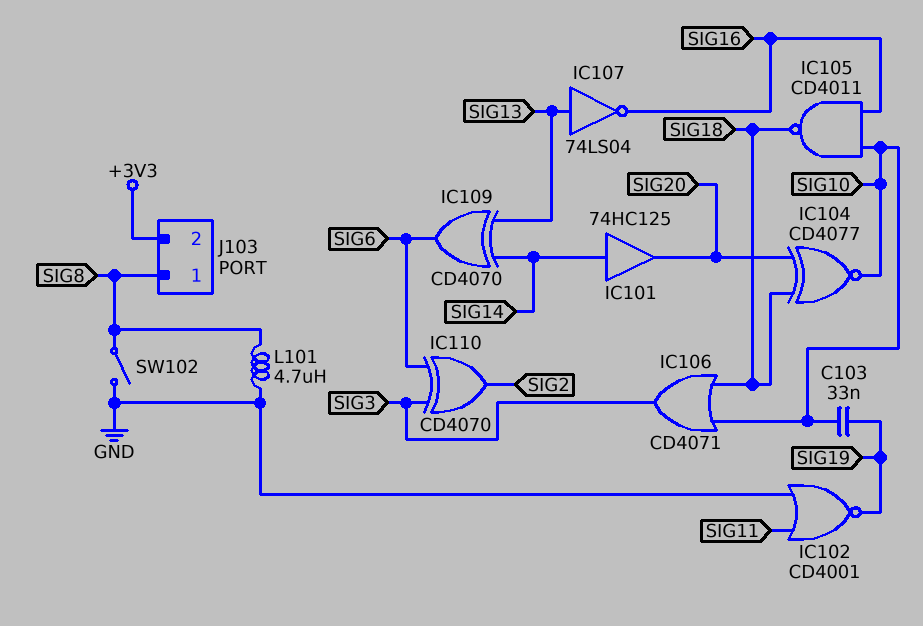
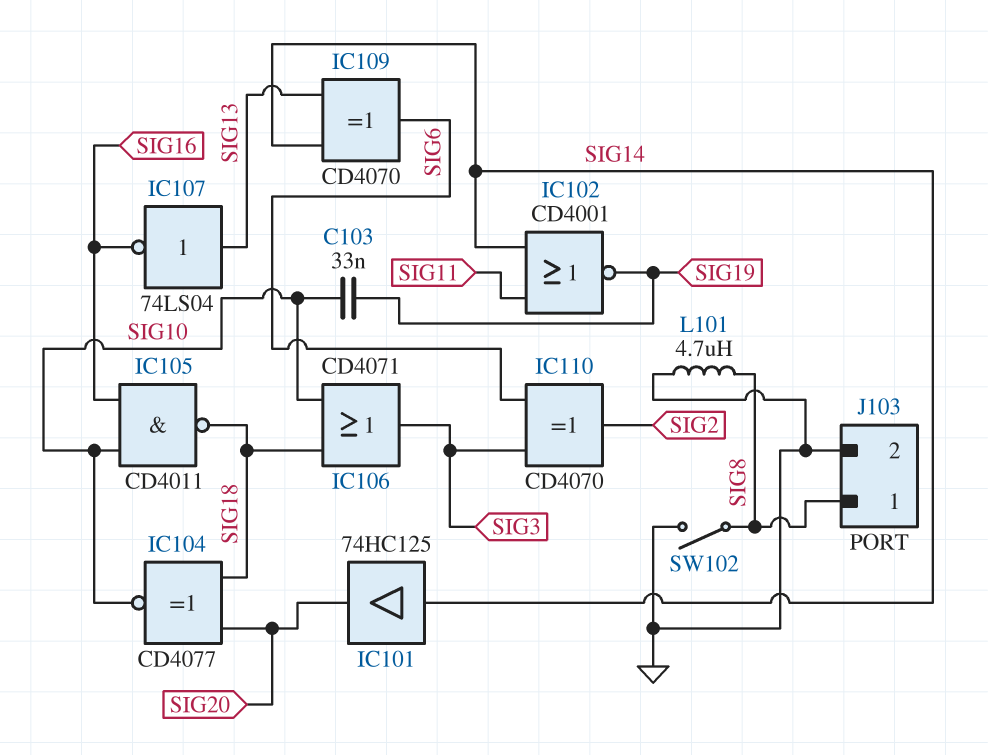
IC102: NOR CD4001 (in GND, in SIG11, out SIG19) -> NOR CD4001 (in SIG11, in SIG14, out SIG19)
J103 pin 2: +3V3 -> GND

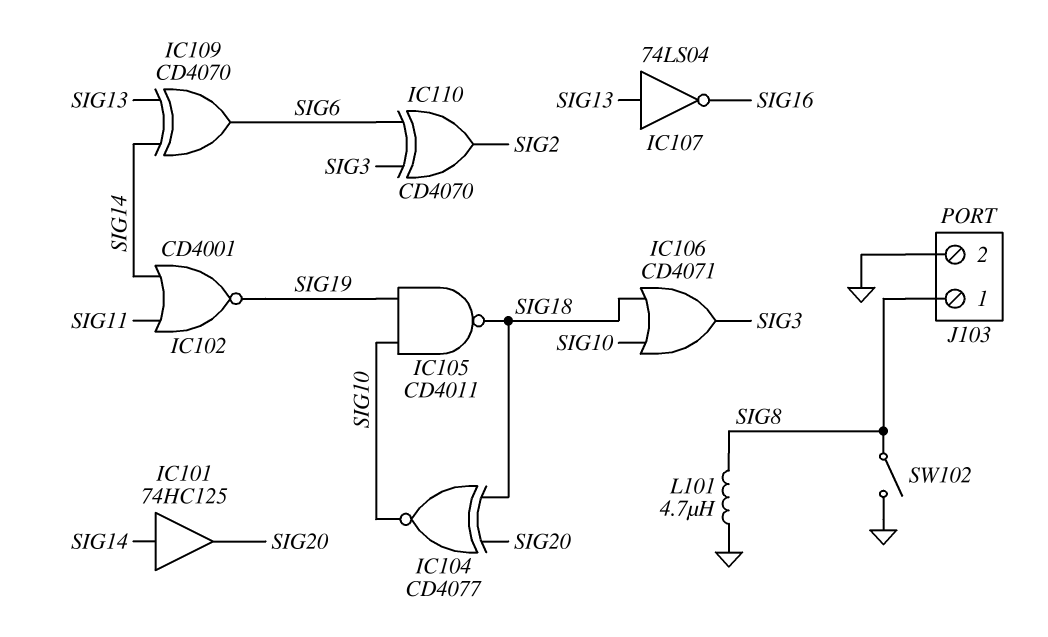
C103: 33nF (SIG10, SIG19) -> none
IC105: NAND CD4011 (in SIG10, in SIG16, out SIG18) -> NAND CD4011 (in SIG10, in SIG19, out SIG18)

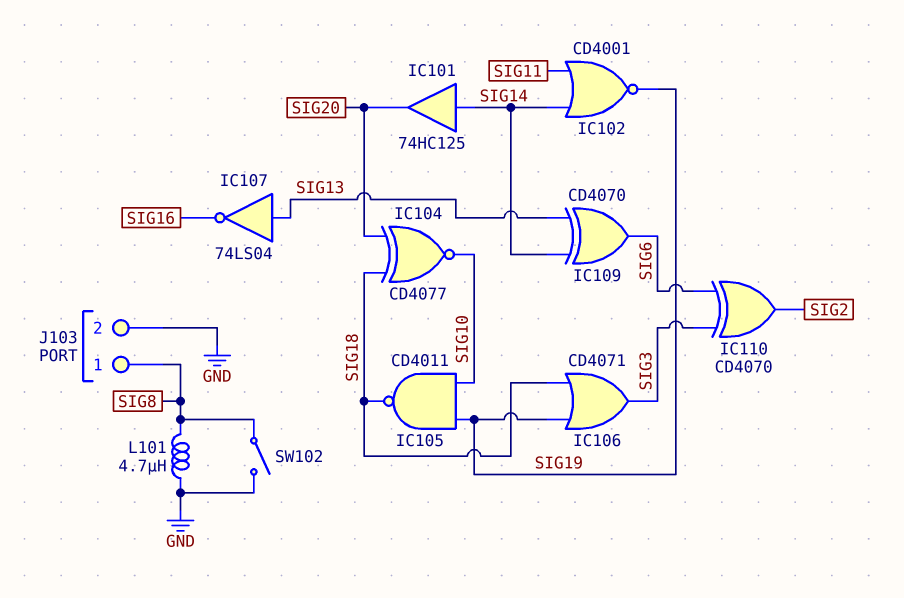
IC106: OR CD4071 (in SIG10, in SIG18, out SIG3) -> OR CD4071 (in SIG18, in SIG19, out SIG3)

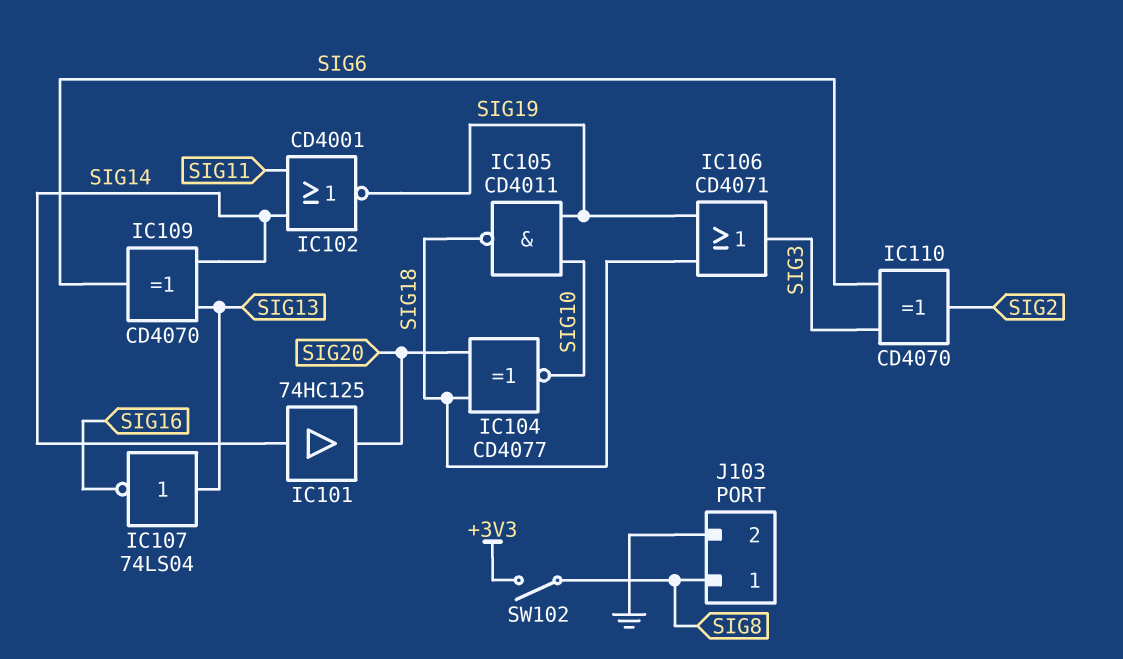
L101: 4.7uH (GND, SIG8) -> none
SW102: switch (GND, SIG8) -> switch (+3V3, SIG8)

